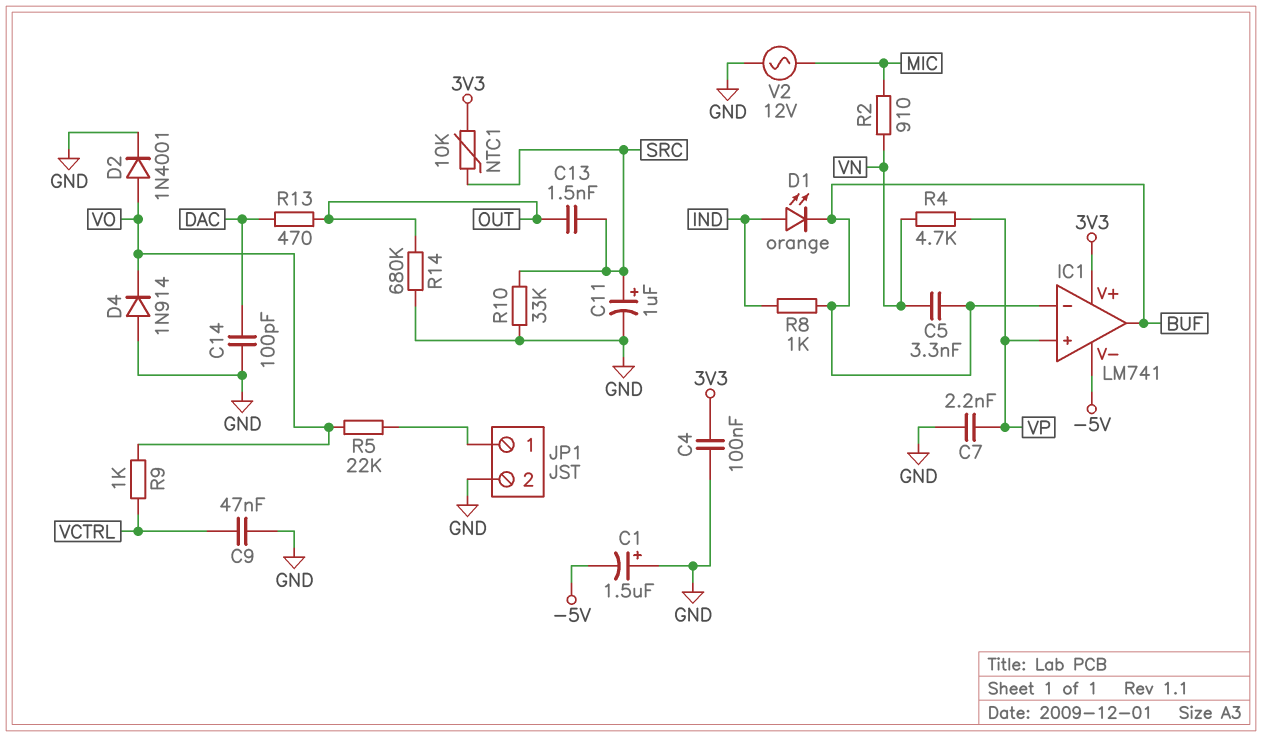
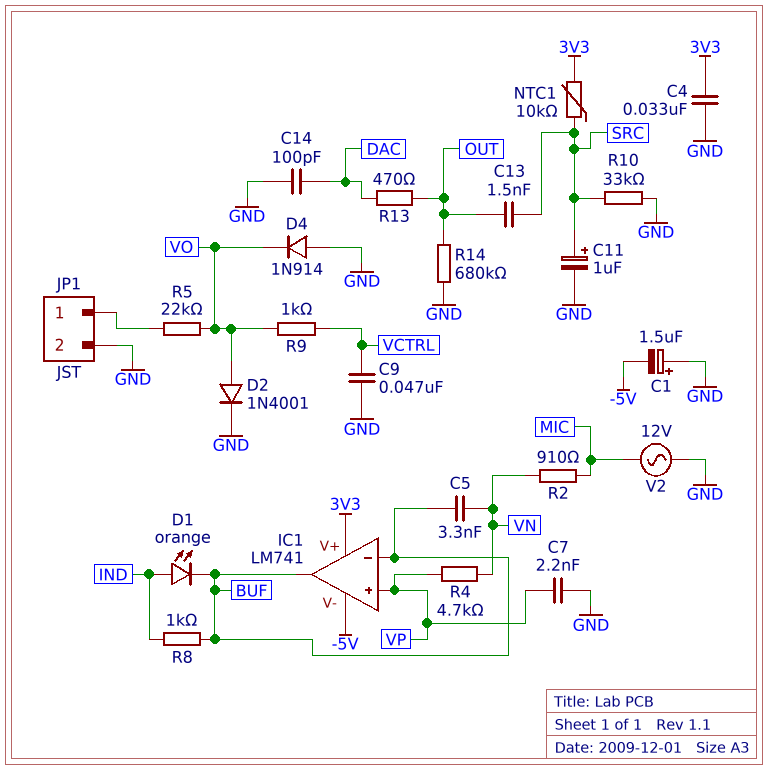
C4: 100nF (3V3, GND) -> 33nF (3V3, GND)

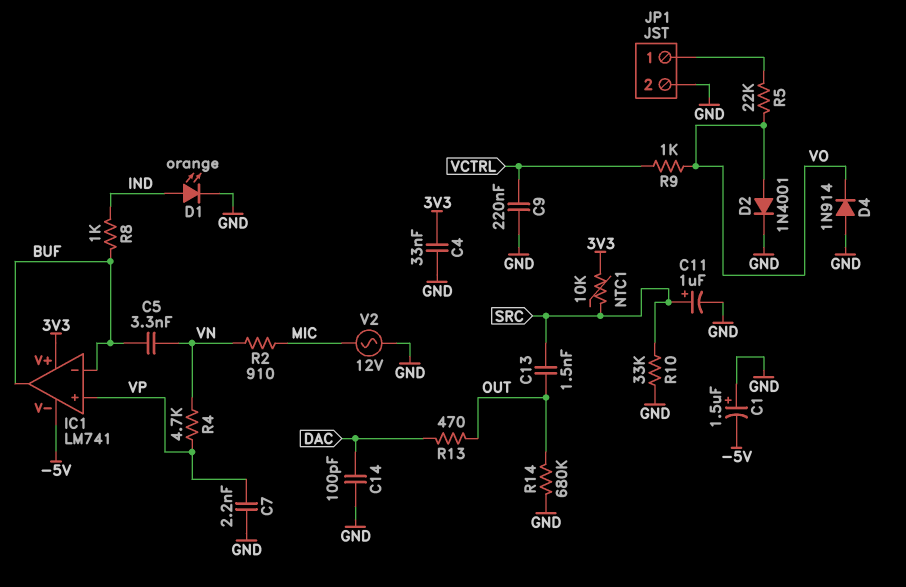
C9: 47nF (GND, VCTRL) -> 220nF (GND, VCTRL)
D1: LED orange (A IND, K BUF) -> LED orange (A IND, K GND)

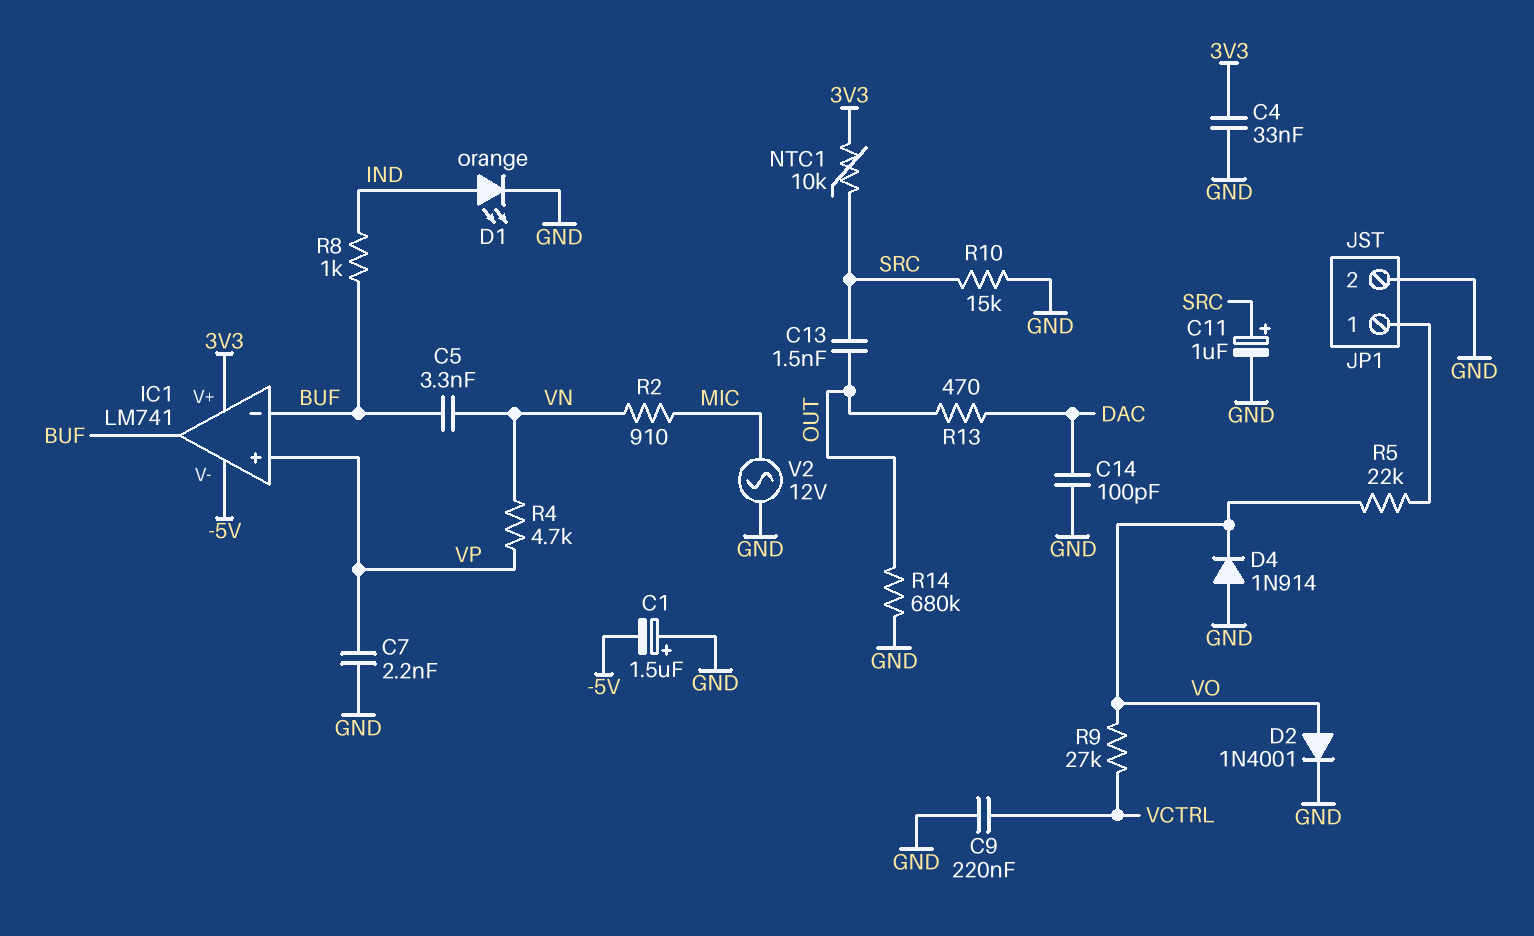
R9: 1k (VCTRL, VO) -> 27k (VCTRL, VO)
R10: 33k (GND, SRC) -> 15k (GND, SRC)

